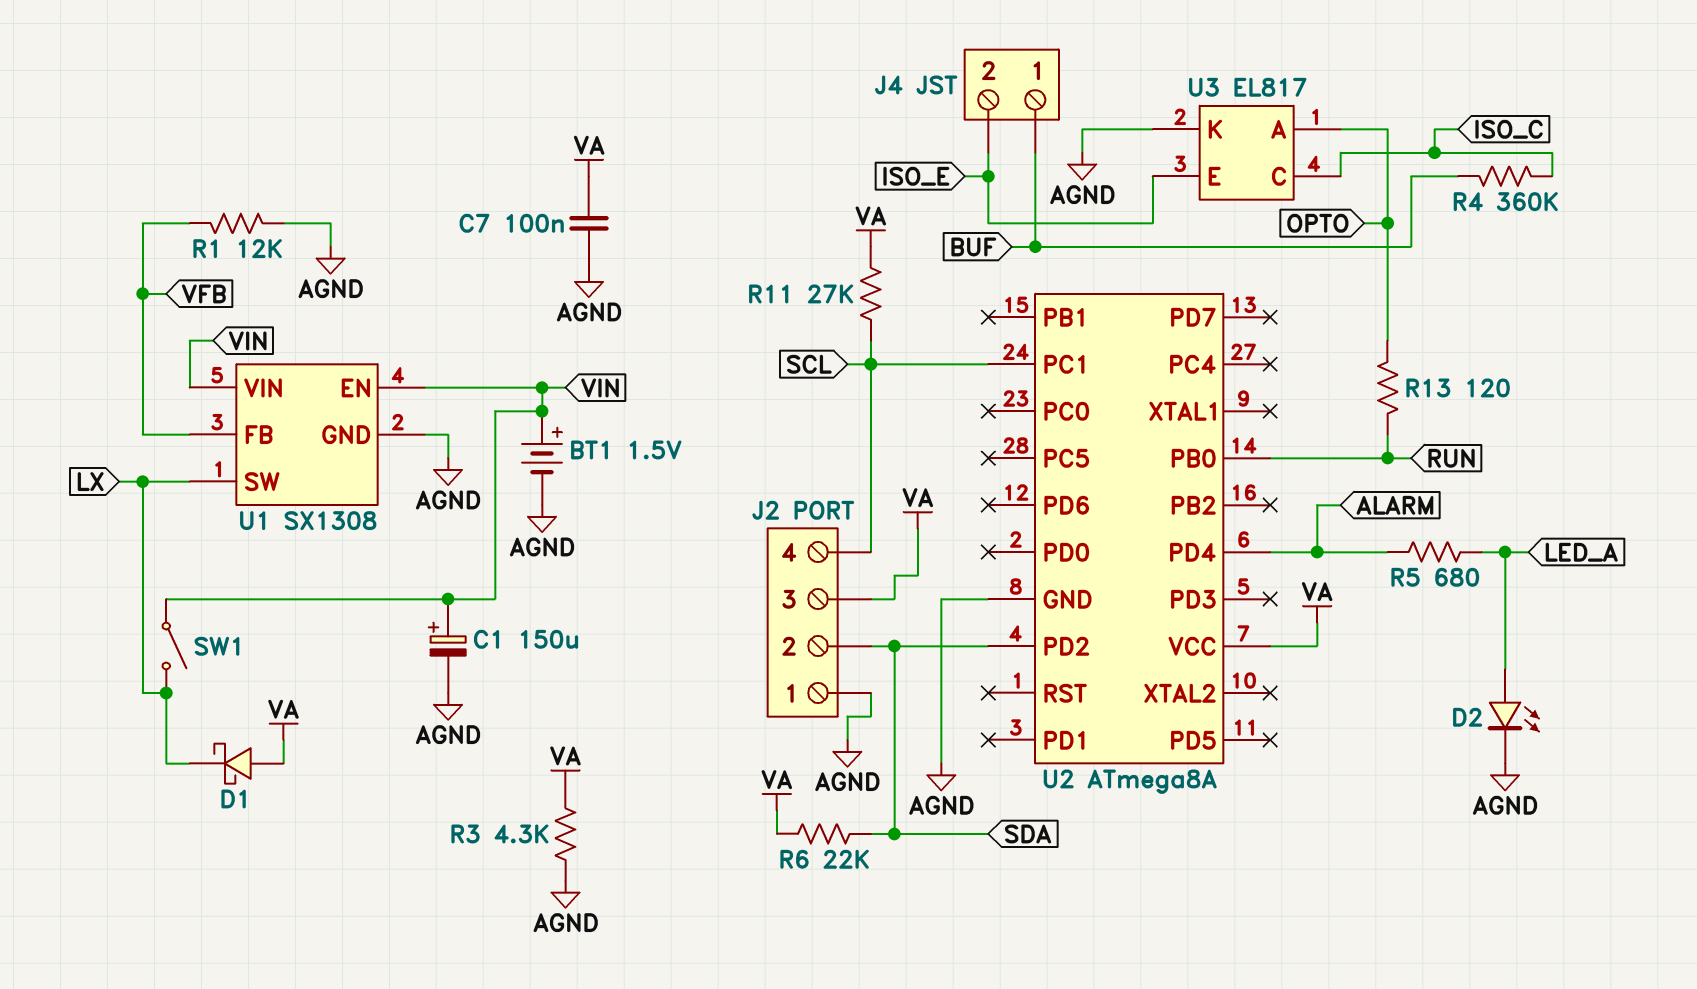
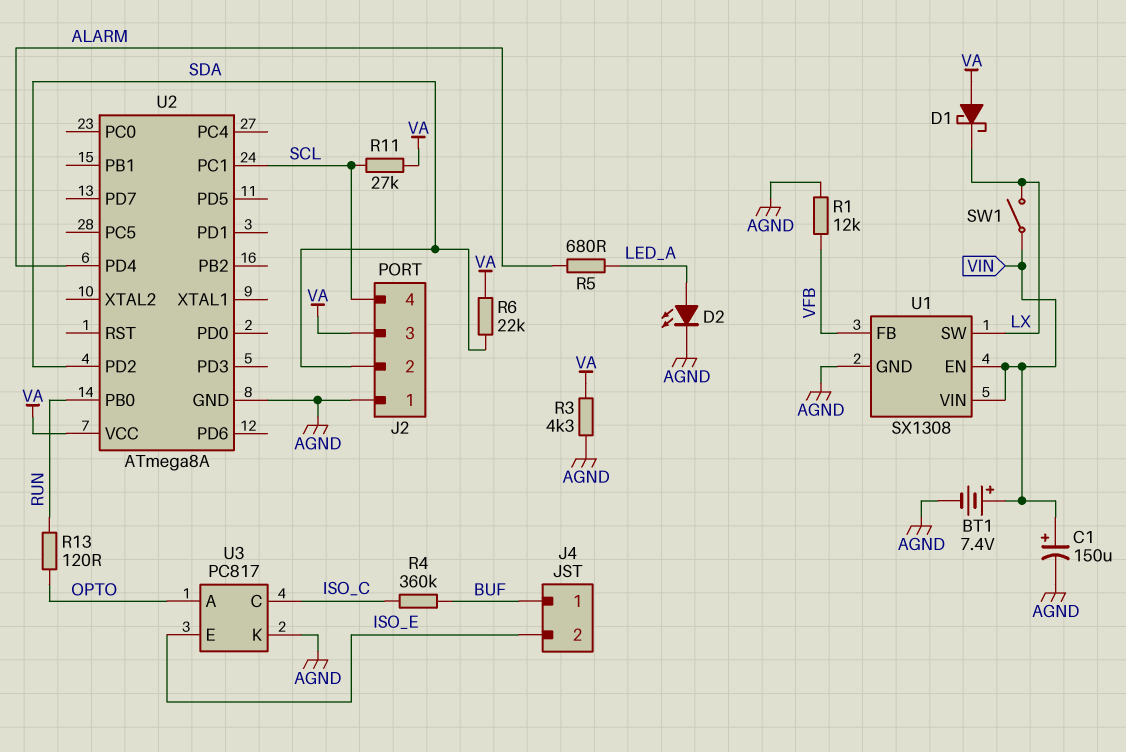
BT1: 1.5V (plus VIN, minus AGND) -> 7.4V (plus VIN, minus AGND)
C7: 100nF (AGND, VA) -> none
U3: EL817 -> PC817

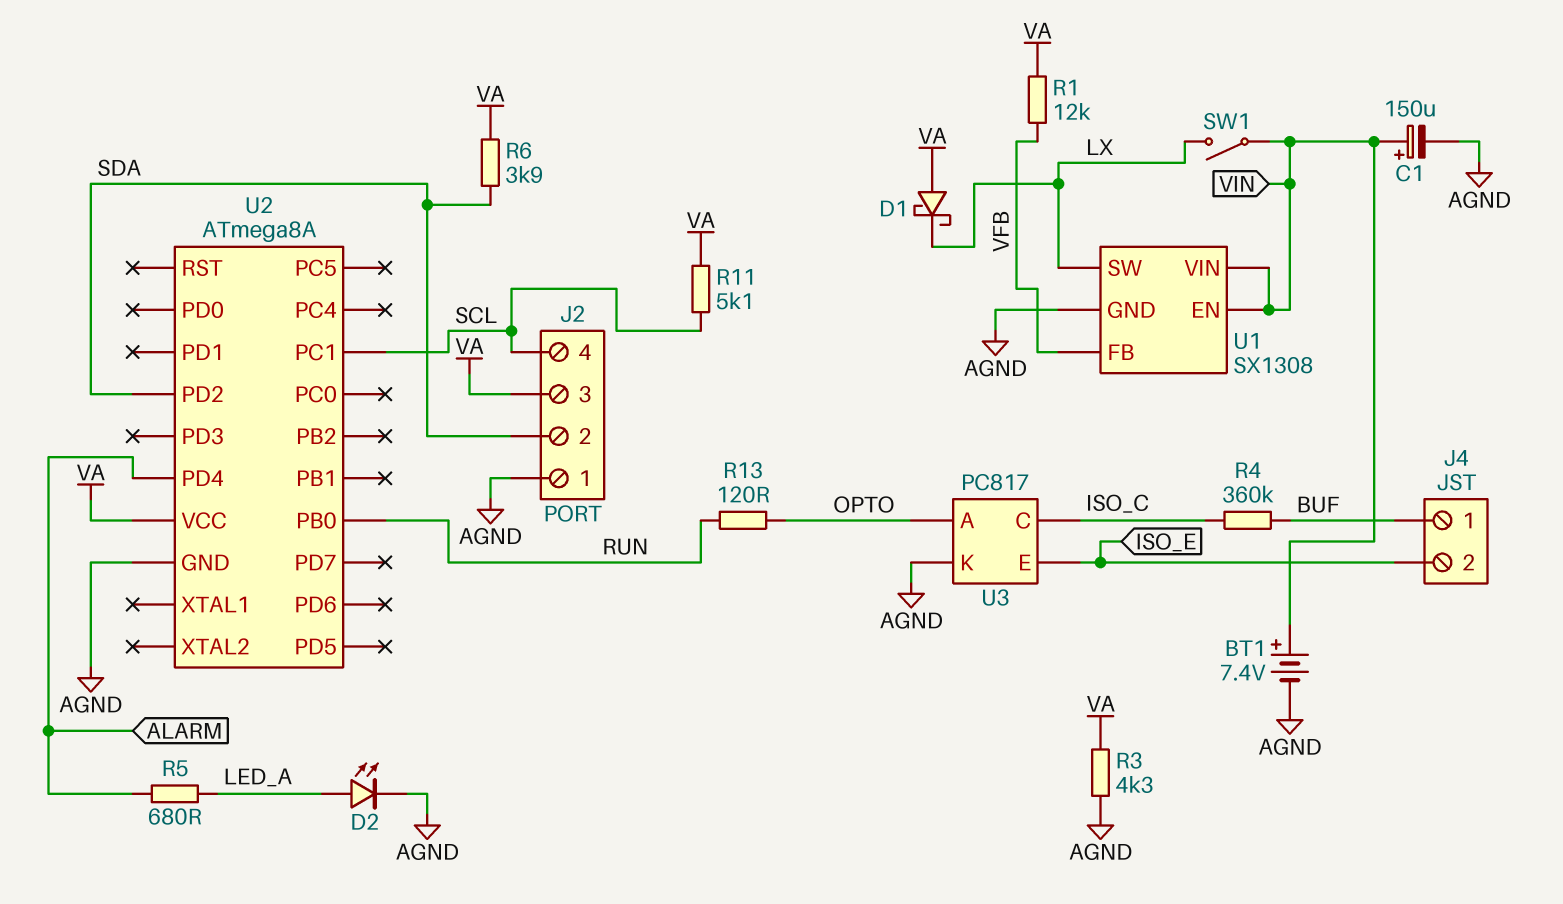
R1: 12k (AGND, VFB) -> 12k (VA, VFB)
R6: 22k (SDA, VA) -> 3.9k (SDA, VA)
R11: 27k (SCL, VA) -> 5.1k (SCL, VA)

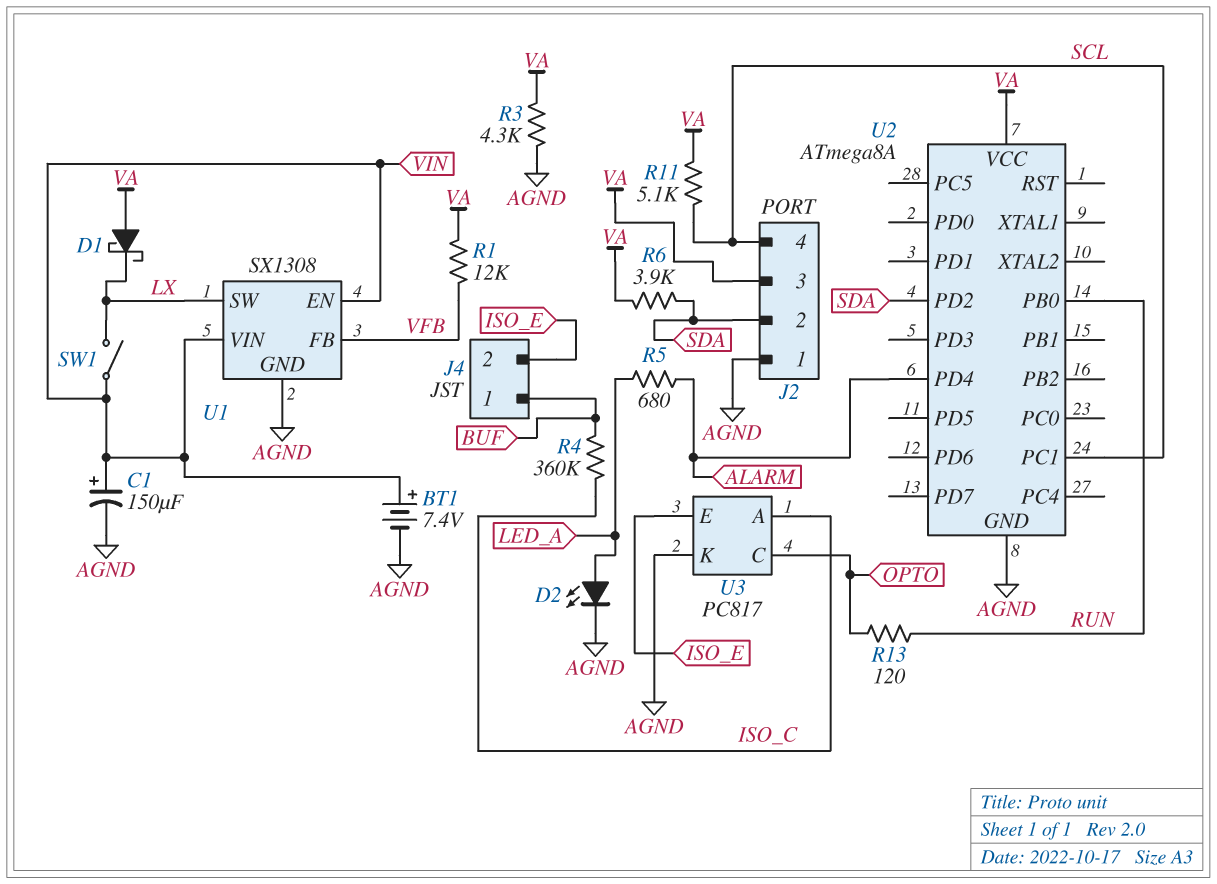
U3 pin A: OPTO -> ISO_C
U3 pin C: ISO_C -> OPTO

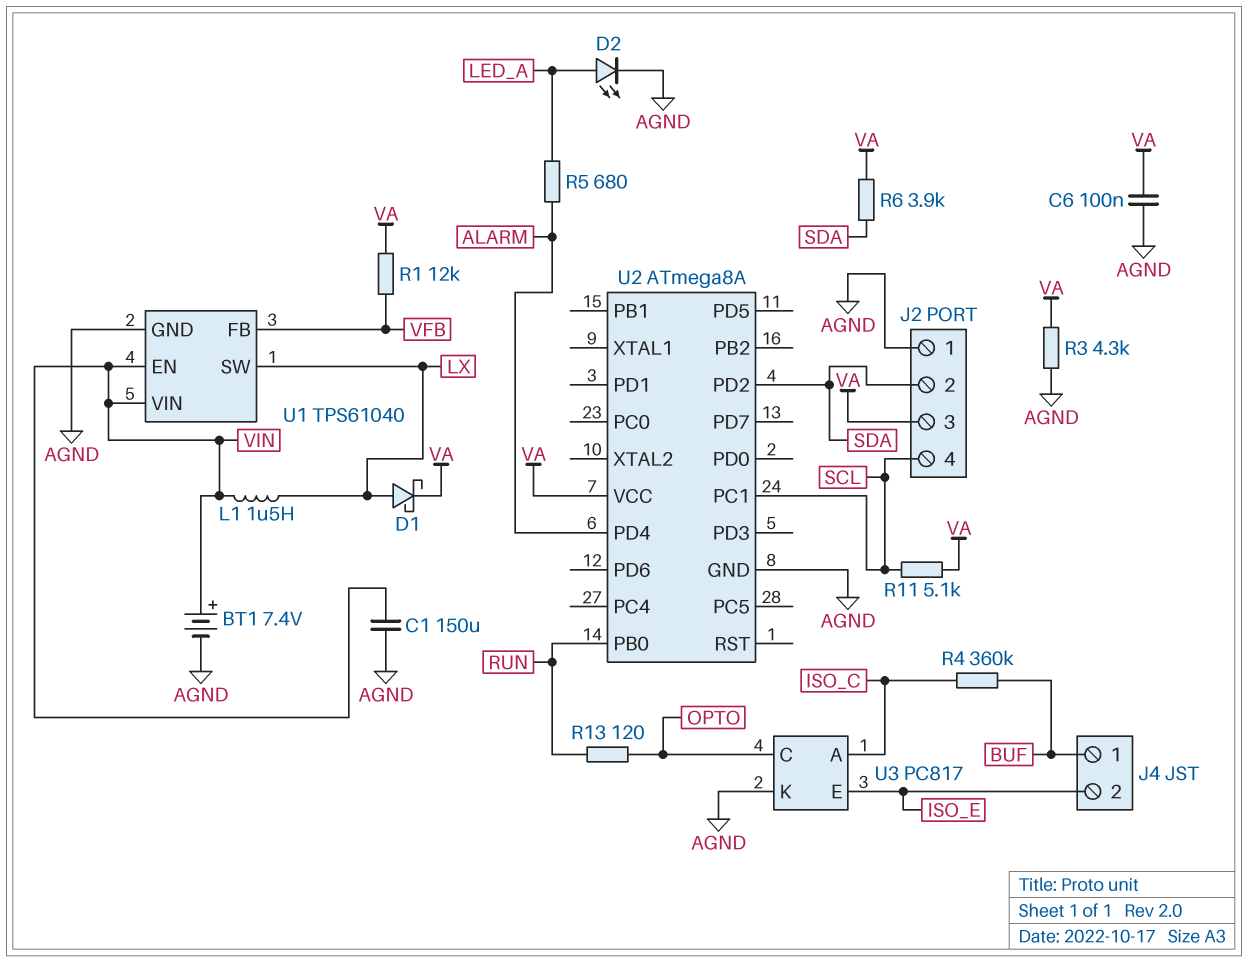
C1: 150uF (plus VIN, minus AGND) -> 150uF (AGND, VIN)
C6: none -> 100nF (AGND, VA)
D1: schottky (A VA, K LX) -> schottky (A LX, K VA)
L1: none -> 1.5uH (LX, VIN)
SW1: switch (LX, VIN) -> none
U1: SX1308 -> TPS61040

